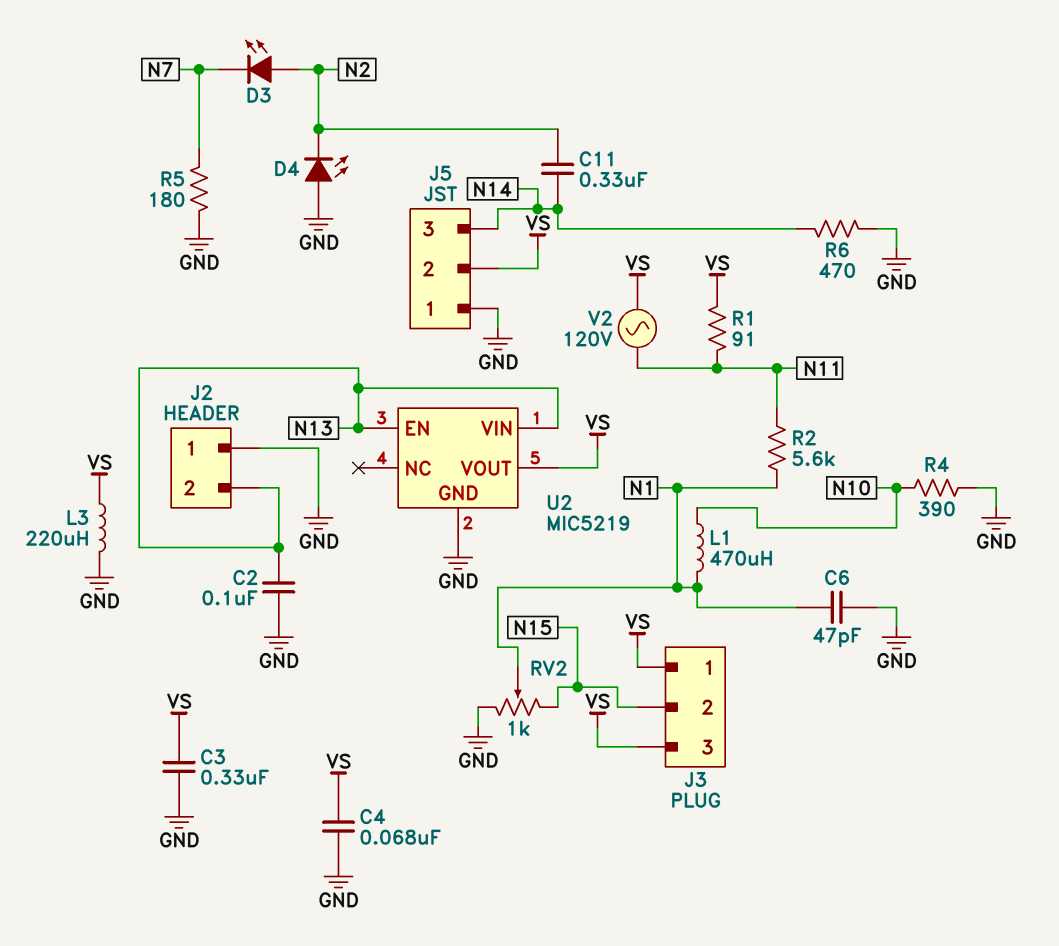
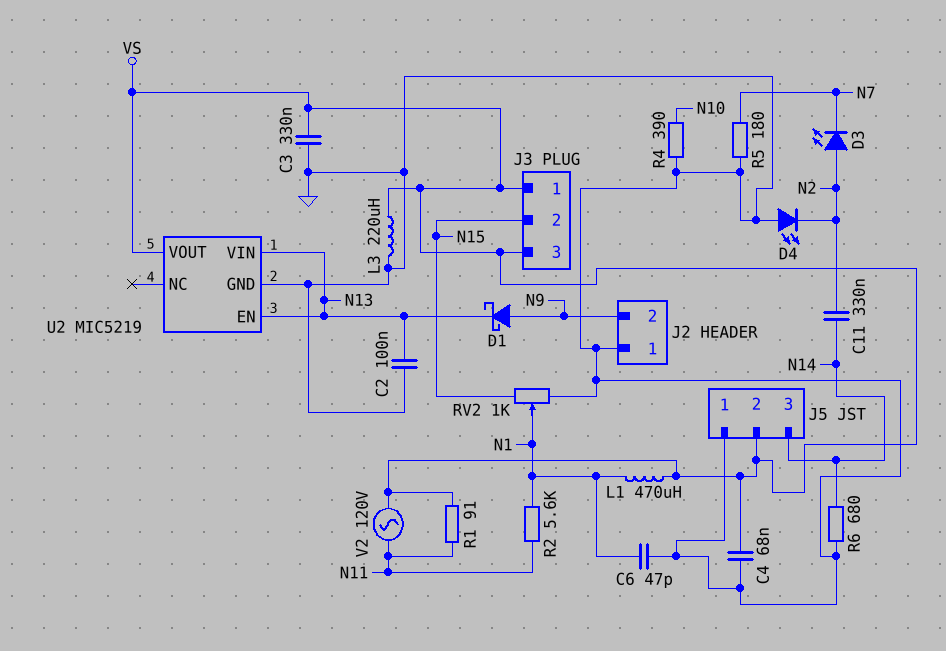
D1: none -> schottky (A N9, K N13)
J2 pin 2: N13 -> N9
L1: 470uH (N1, N10) -> 470uH (N1, VS)
R6: 470 (GND, N14) -> 680 (GND, N14)

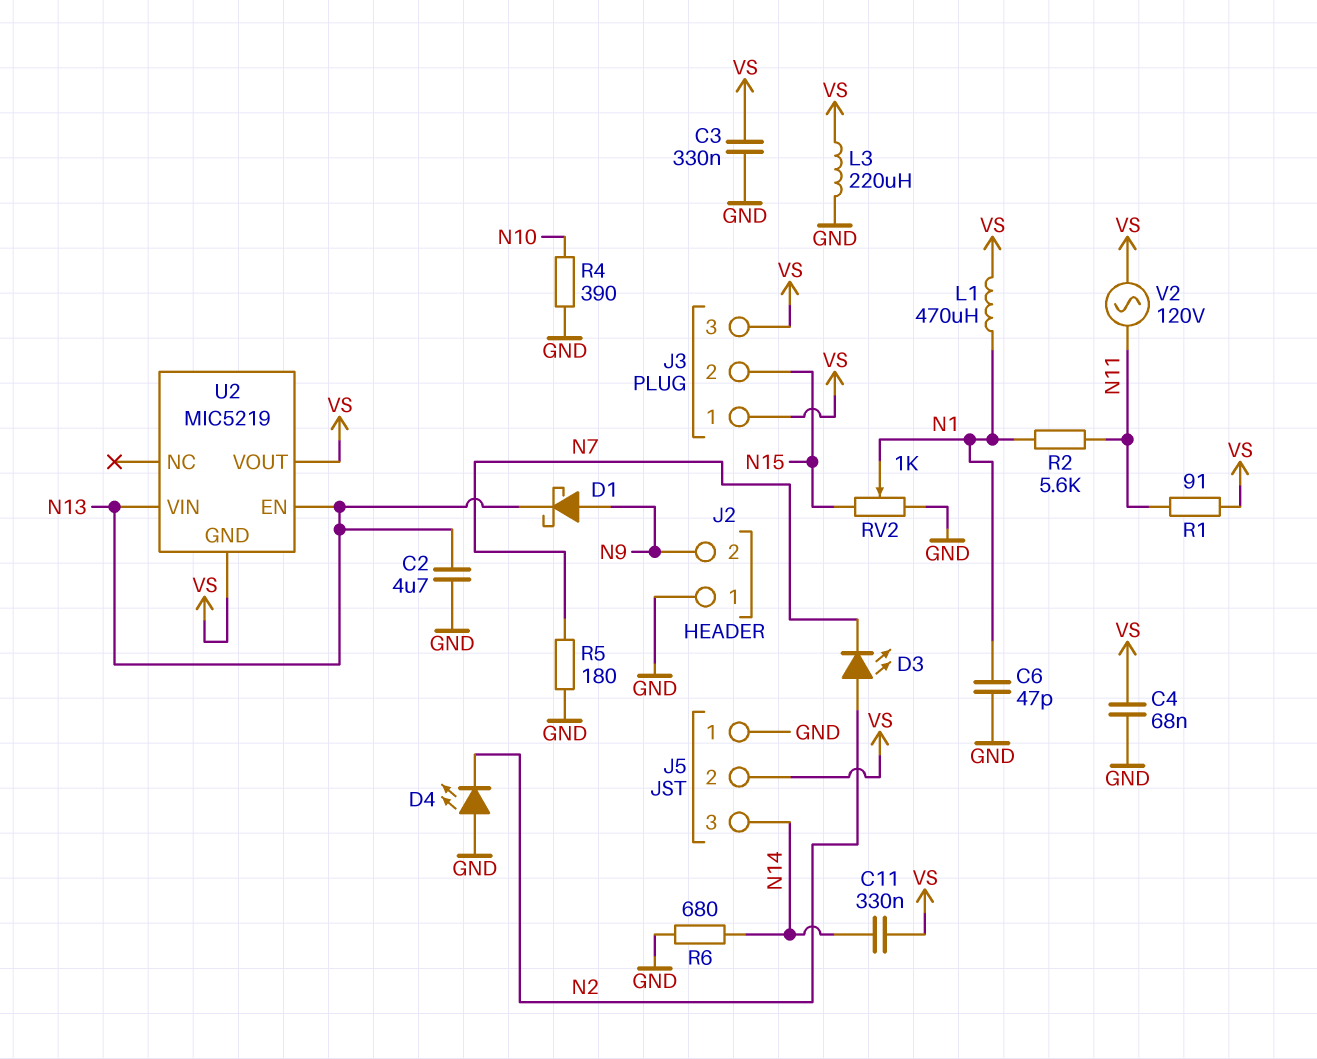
C2: 100nF (GND, N13) -> 4.7uF (GND, N13)
C11: 330nF (N2, N14) -> 330nF (N14, VS)
U2 pin GND: GND -> VS

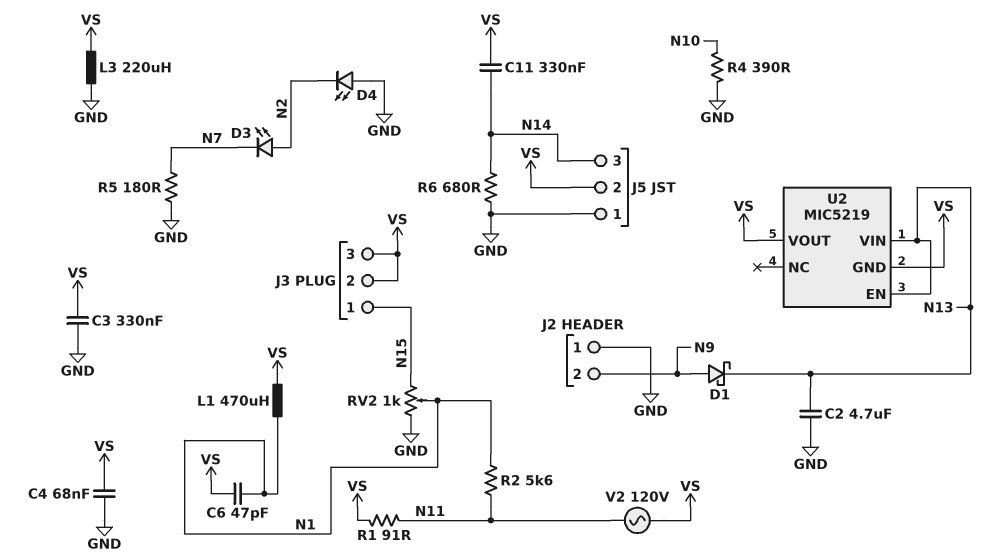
C6: 47pF (GND, N1) -> 47pF (N1, VS)
J3 pin 1: VS -> N15
J3 pin 2: N15 -> VS

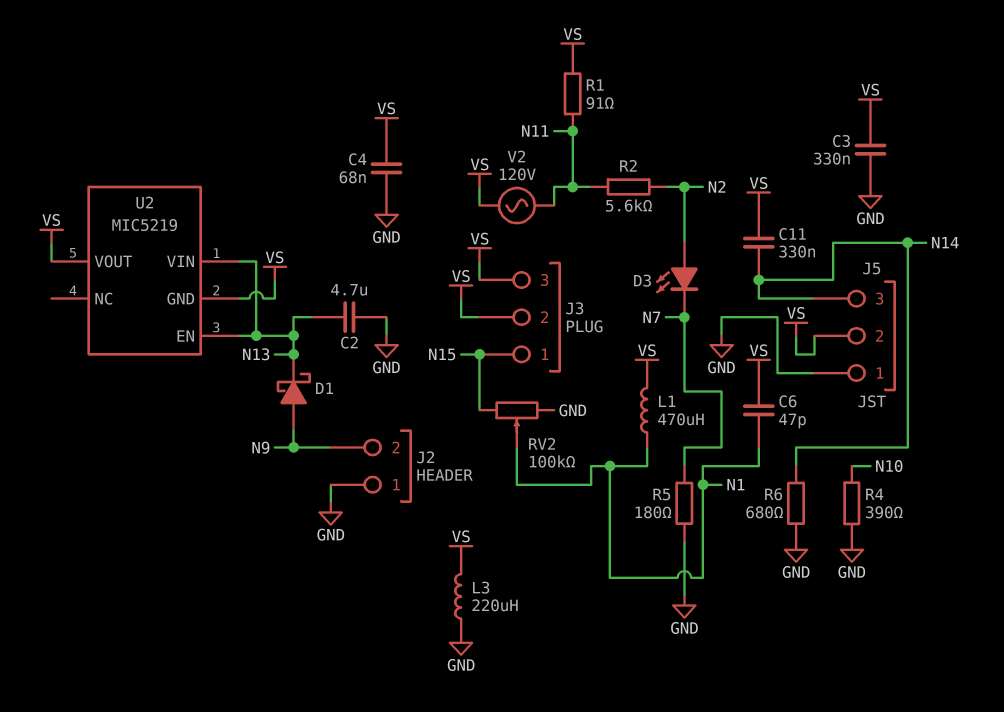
D4: LED (A GND, K N2) -> none
R2: 5.6k (N1, N11) -> 5.6k (N2, N11)
RV2: 1k (GND, N15, wiper N1) -> 100k (GND, N15, wiper N1)

